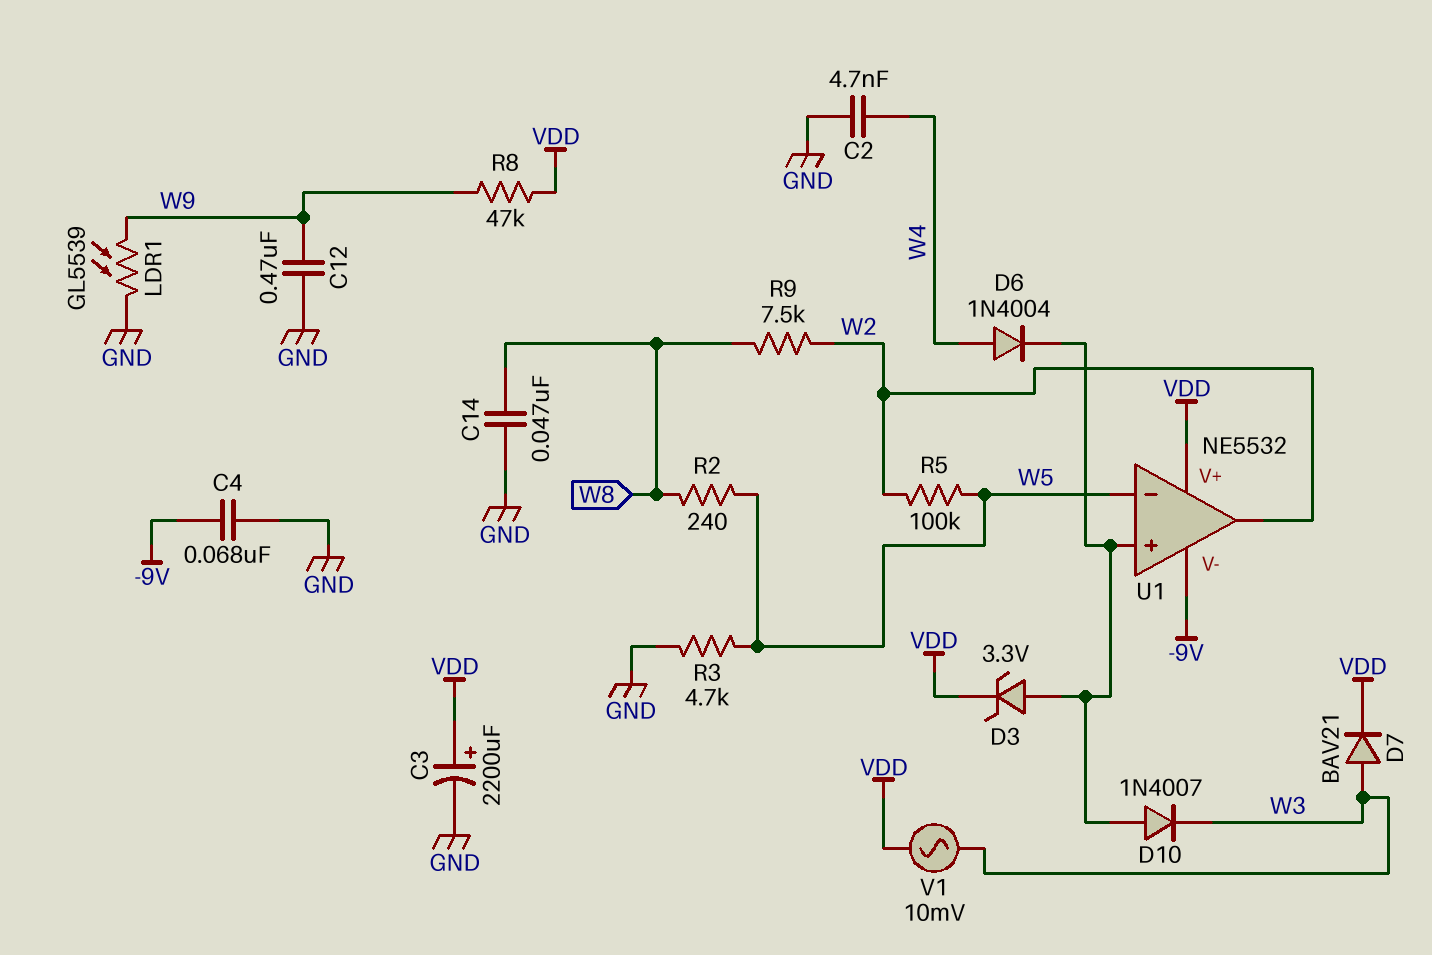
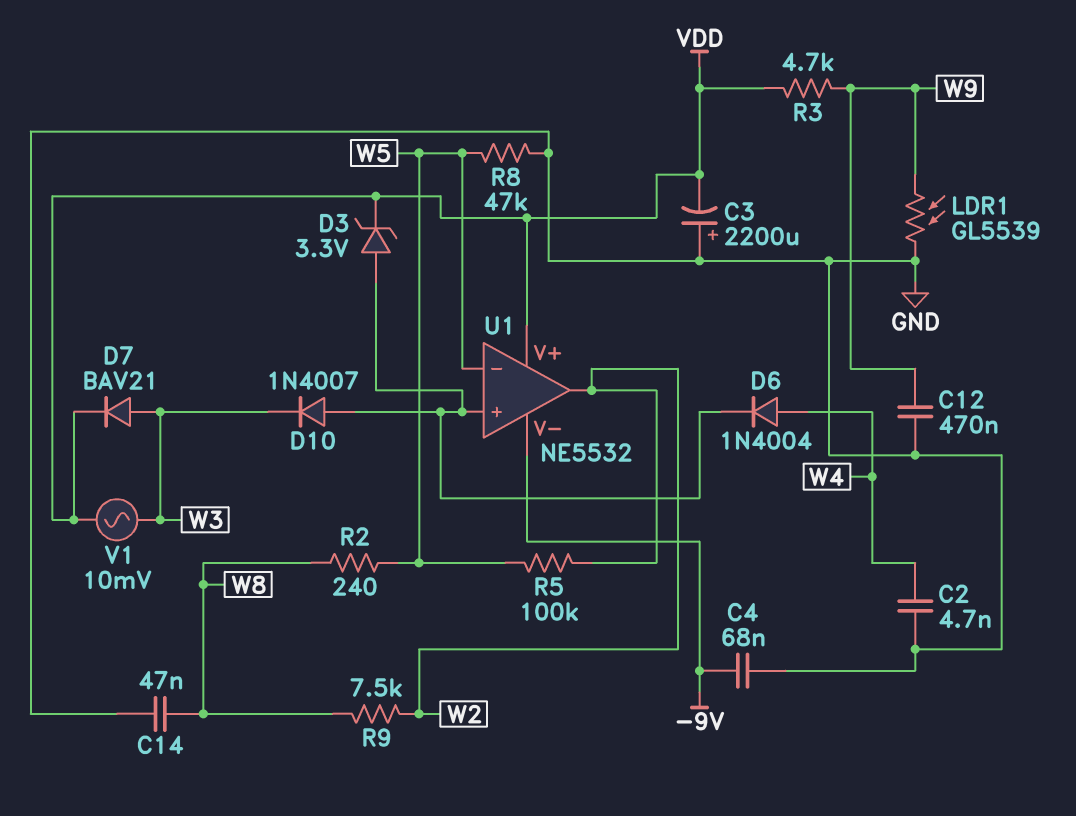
C3: 2200uF (plus VDD, minus GND) -> 2200uF (plus GND, minus VDD)
R3: 4.7k (GND, W5) -> 4.7k (VDD, W9)
R8: 47k (VDD, W9) -> 47k (GND, W5)

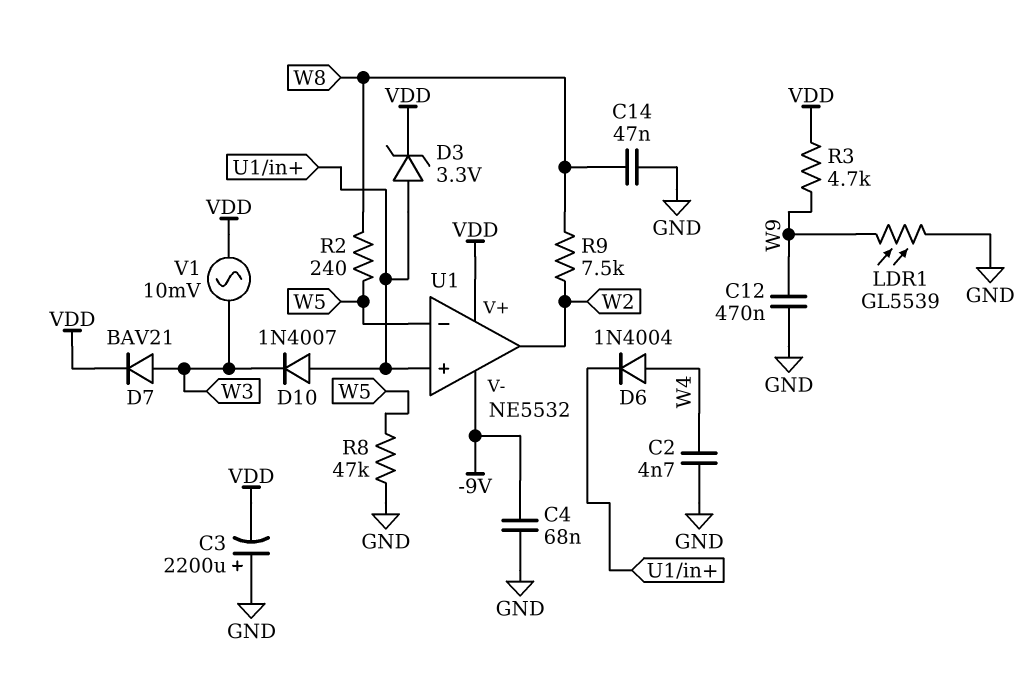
R5: 100k (W2, W5) -> none

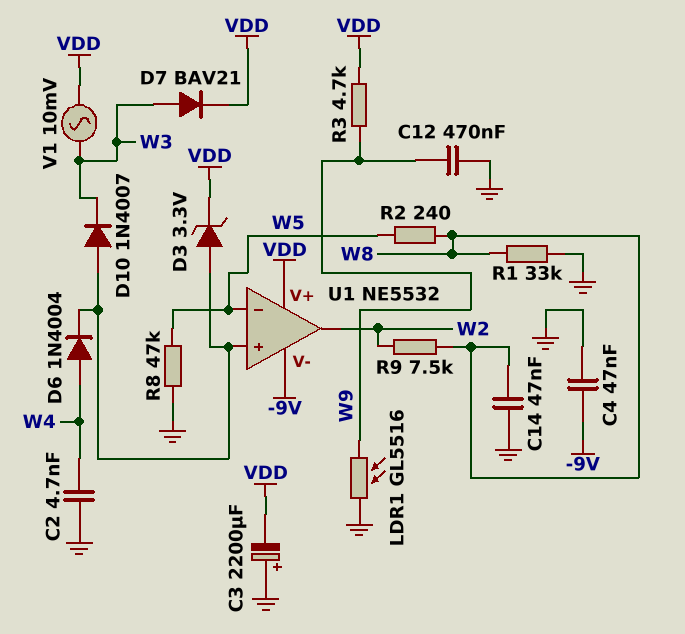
C4: 68nF (-9V, GND) -> 47nF (-9V, GND)
LDR1: GL5539 (GND, W9) -> GL5516 (GND, W9)
R1: none -> 33k (GND, W8)

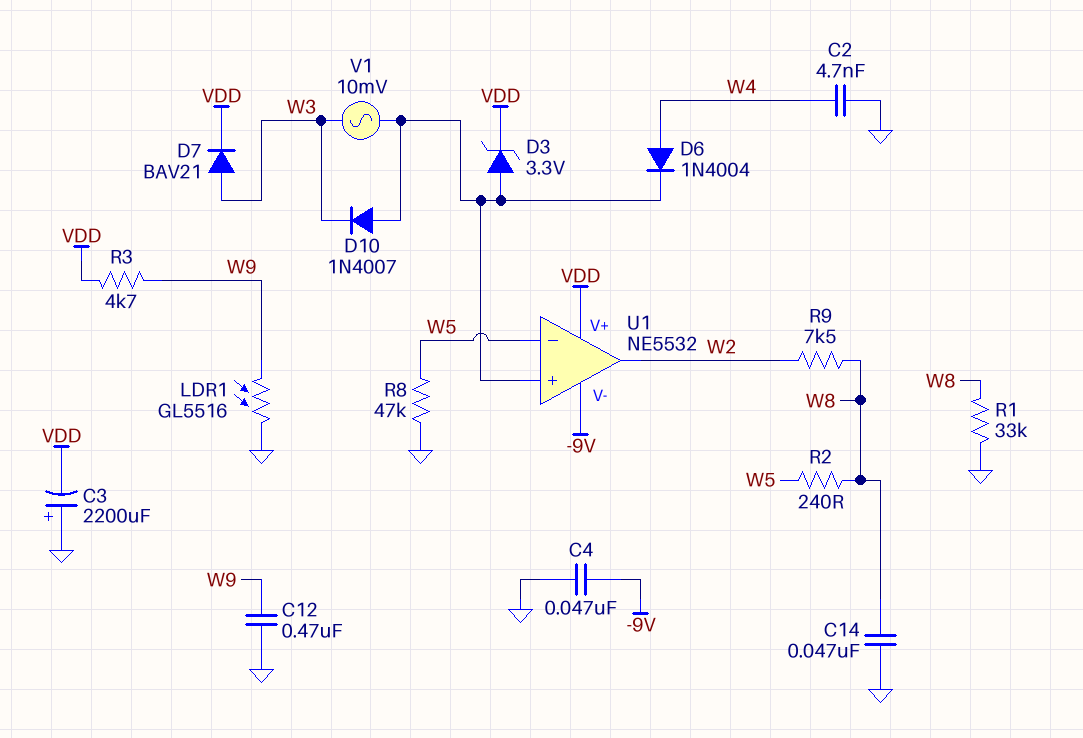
V1: AC 10mV (VDD, W3) -> AC 10mV (U1/in+, W3)

